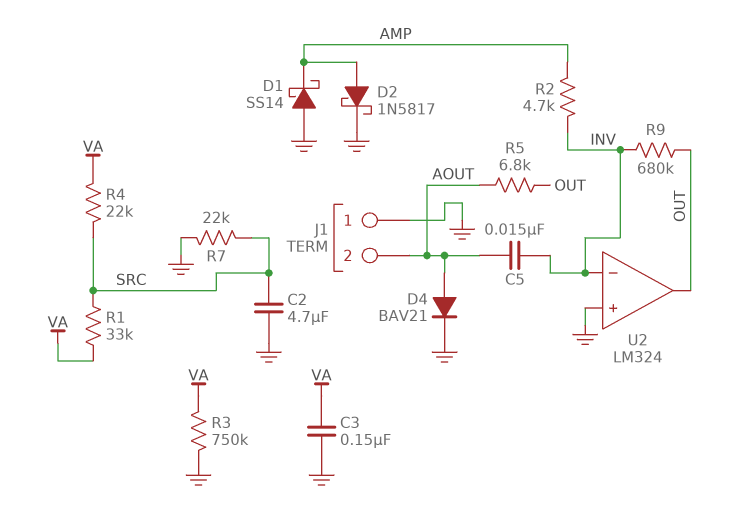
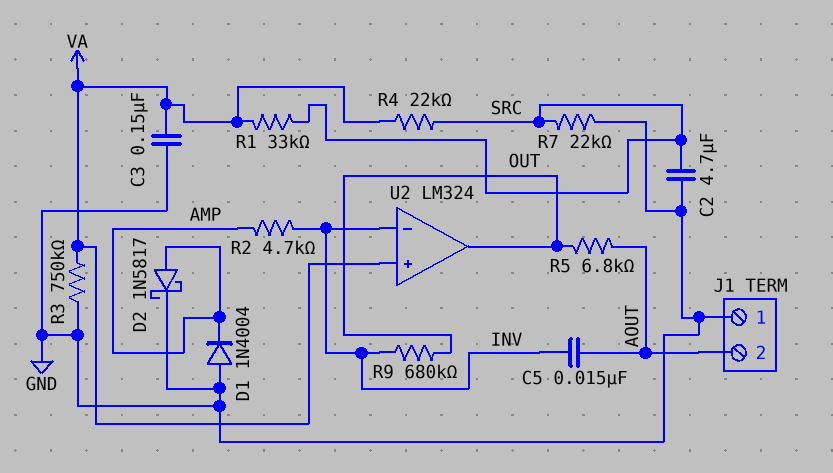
D1: schottky SS14 (A GND, K AMP) -> diode 1N4004 (A GND, K AMP)
D4: diode BAV21 (A AOUT, K GND) -> none
U2 pin in+: GND -> VA

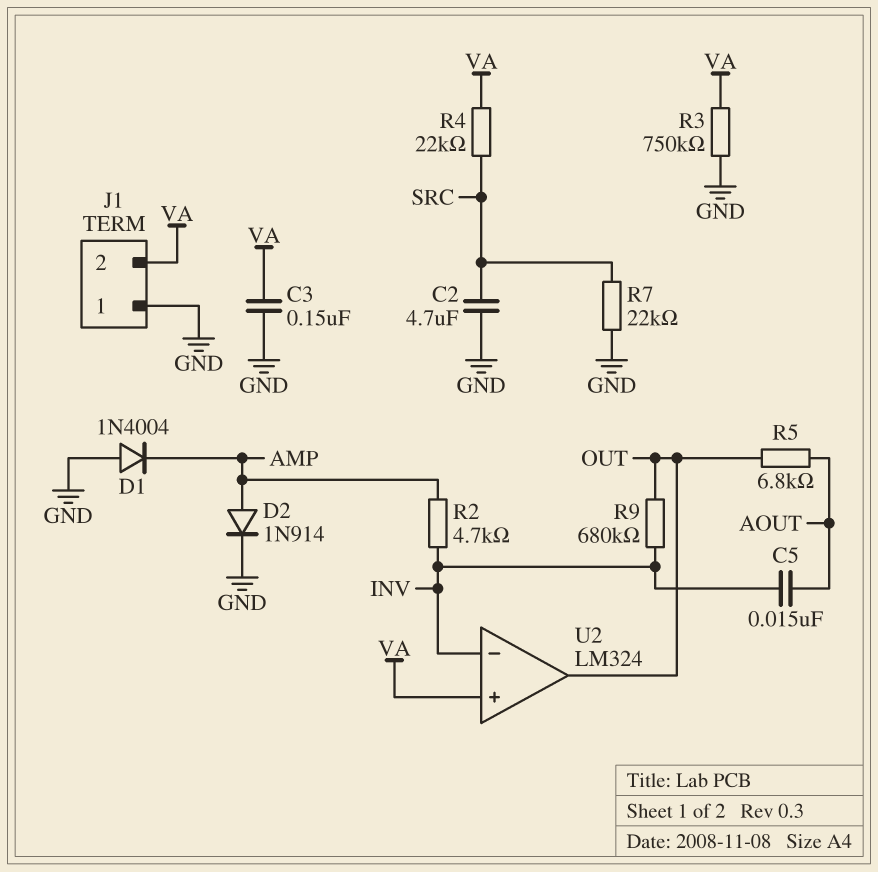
D2: schottky 1N5817 (A AMP, K GND) -> diode 1N914 (A AMP, K GND)
J1 pin 2: AOUT -> VA
R1: 33k (SRC, VA) -> none

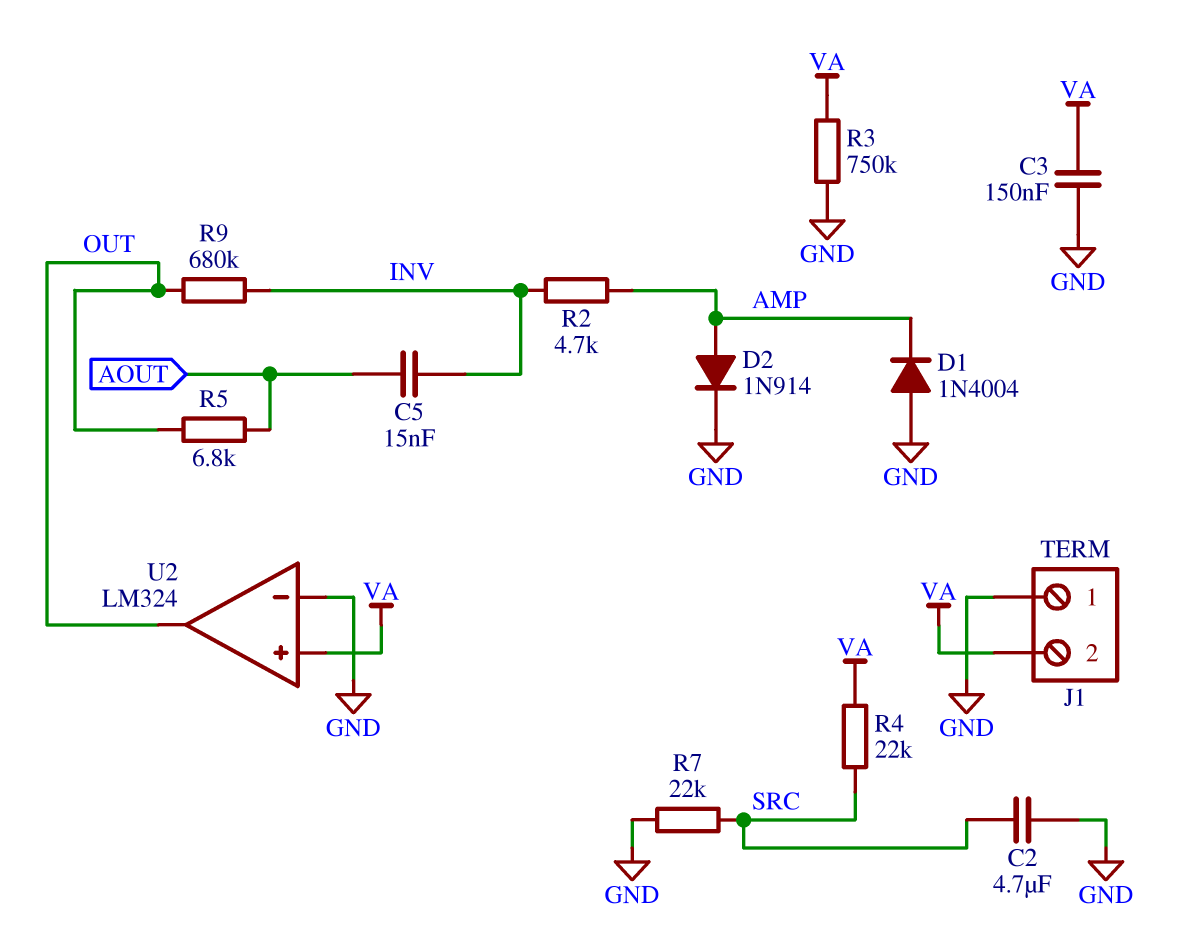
U2 pin in-: INV -> GND

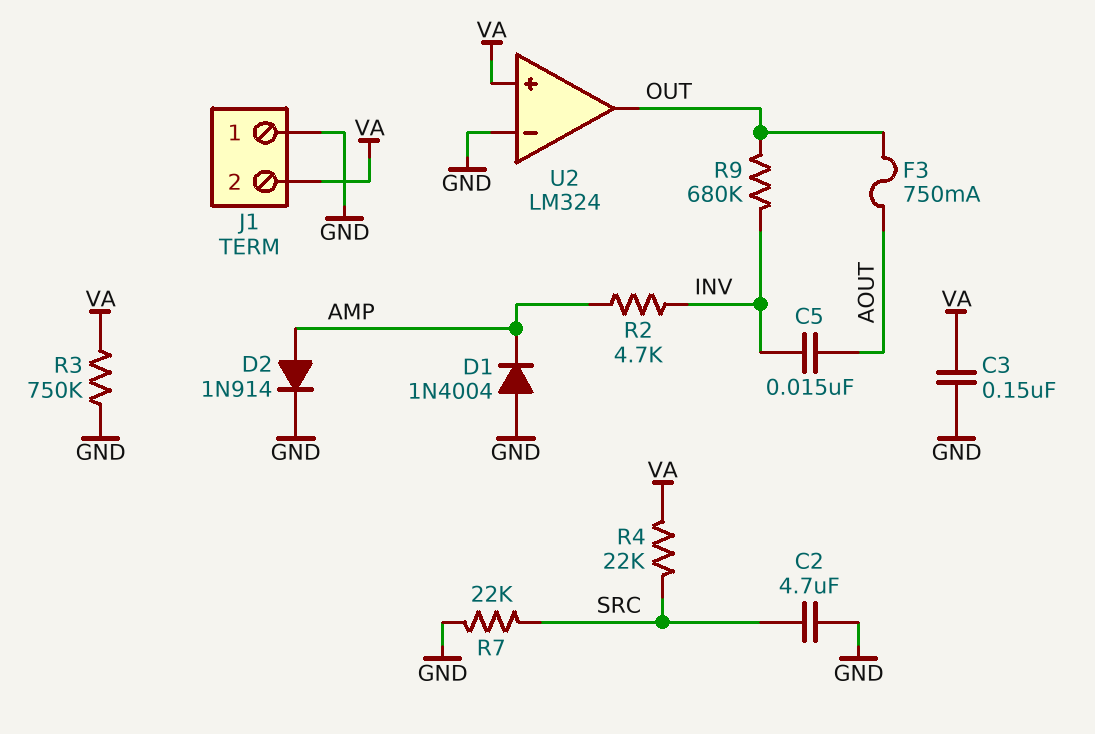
F3: none -> 750mA (AOUT, OUT)
R5: 6.8k (AOUT, OUT) -> none

